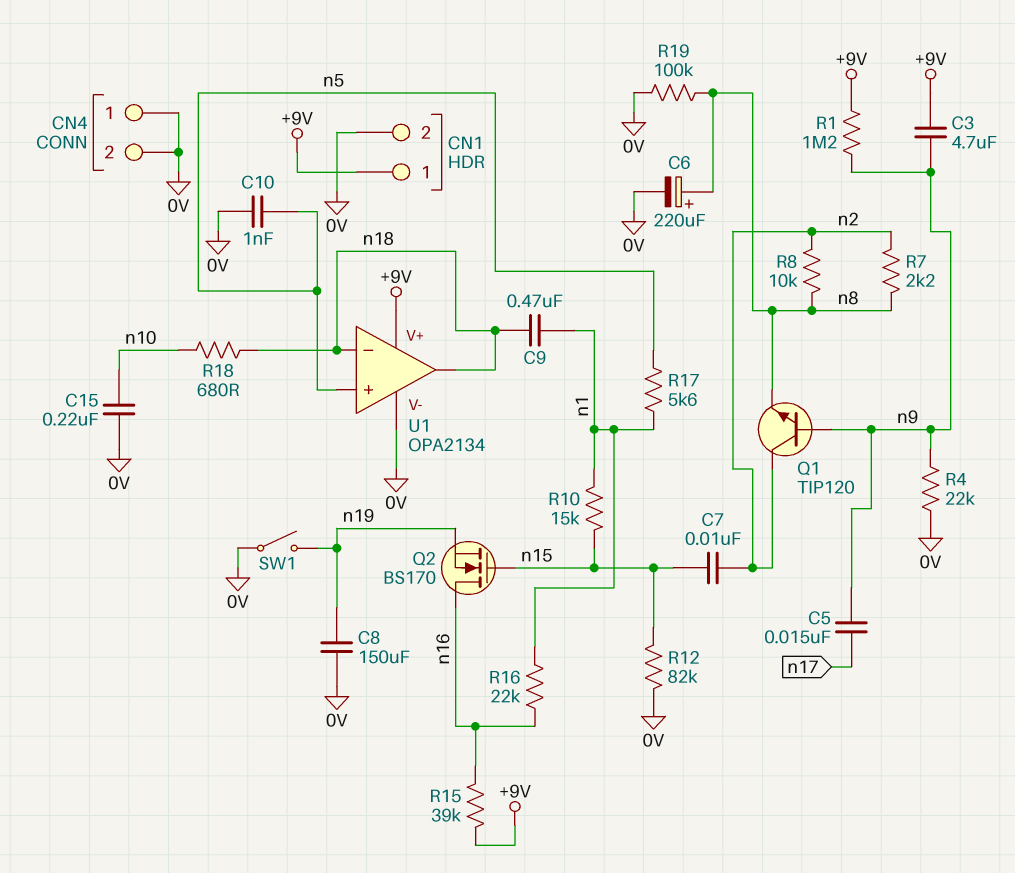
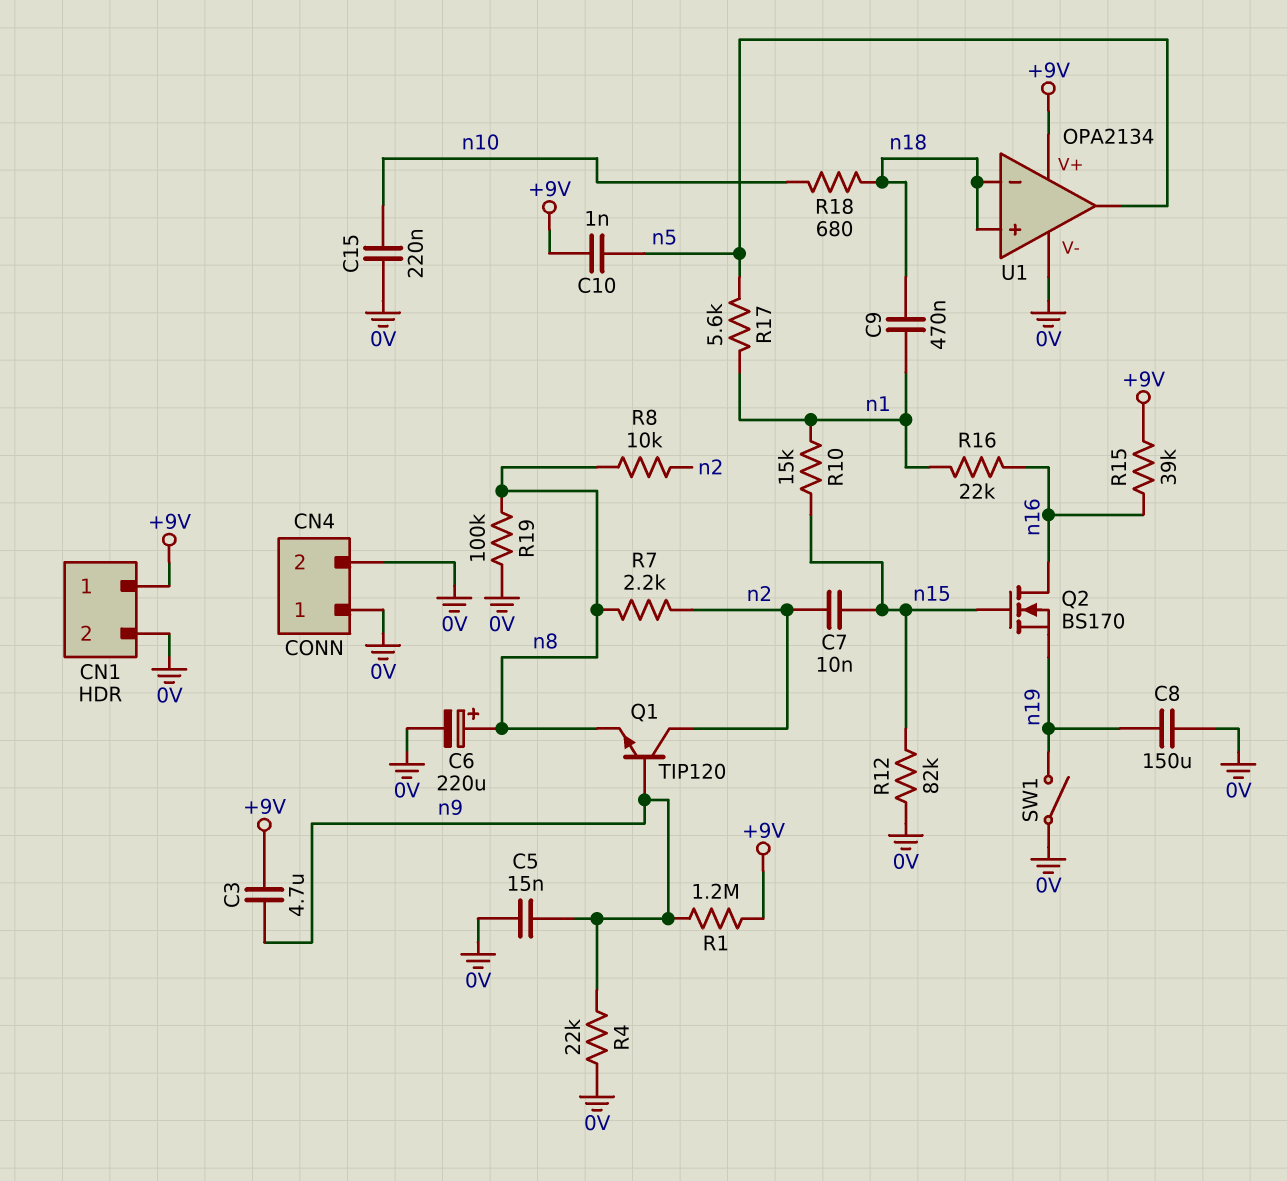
C5: 15nF (n9, n17) -> 15nF (0V, n9)
C10: 1nF (0V, n5) -> 1nF (+9V, n5)
U1 pin in+: n5 -> n18
U1 pin out: n18 -> n5

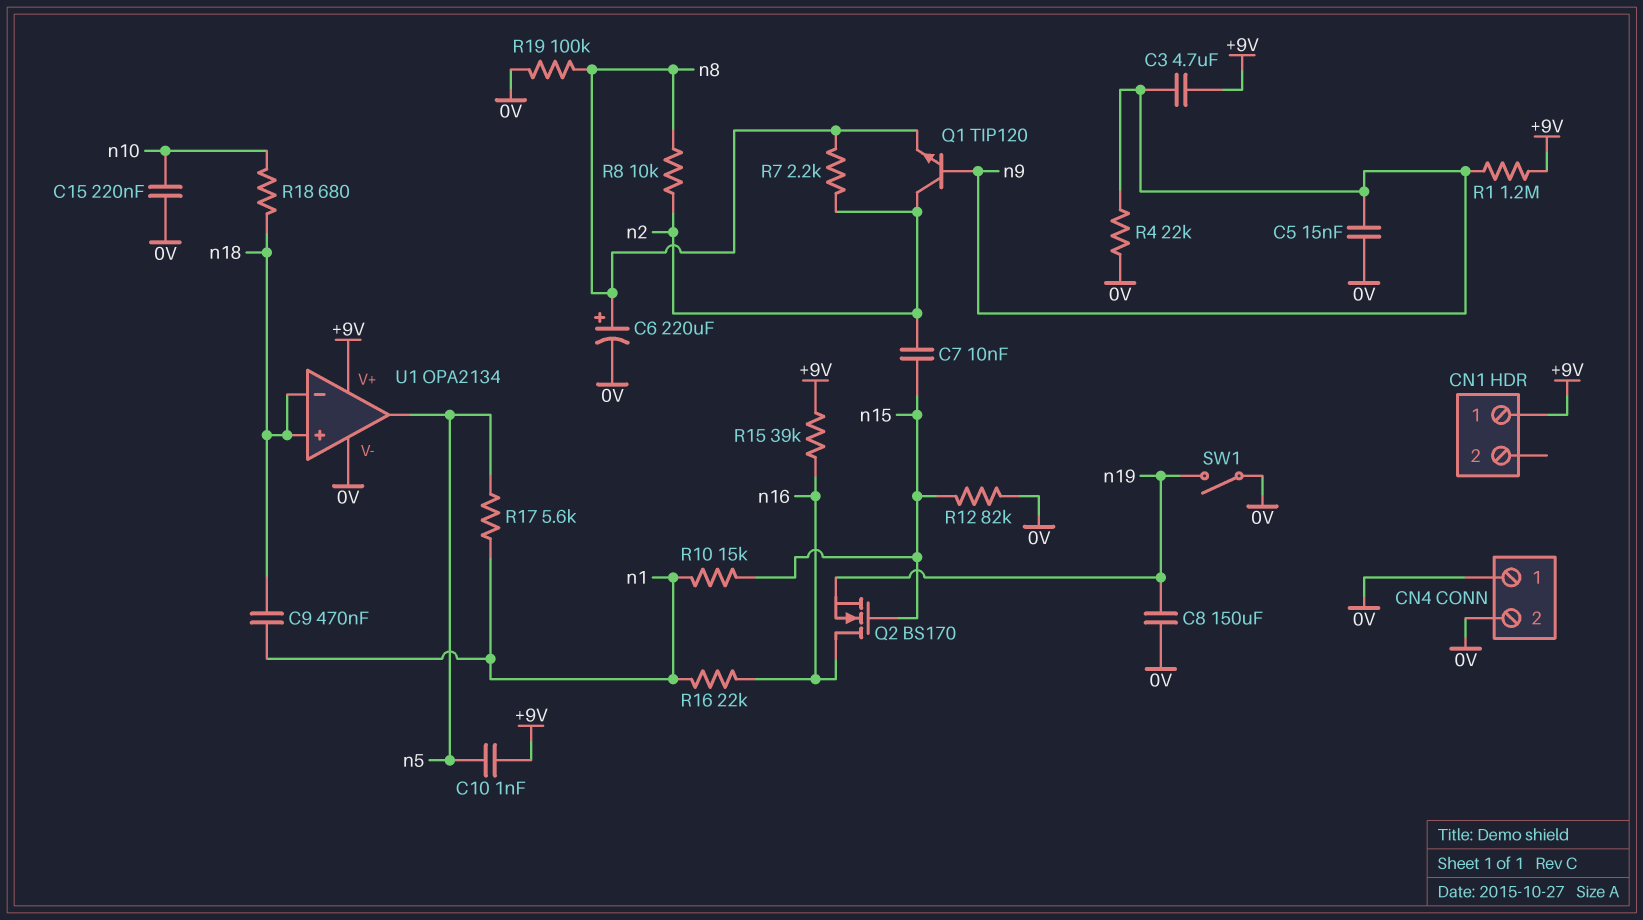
CN1 pin 2: 0V -> none

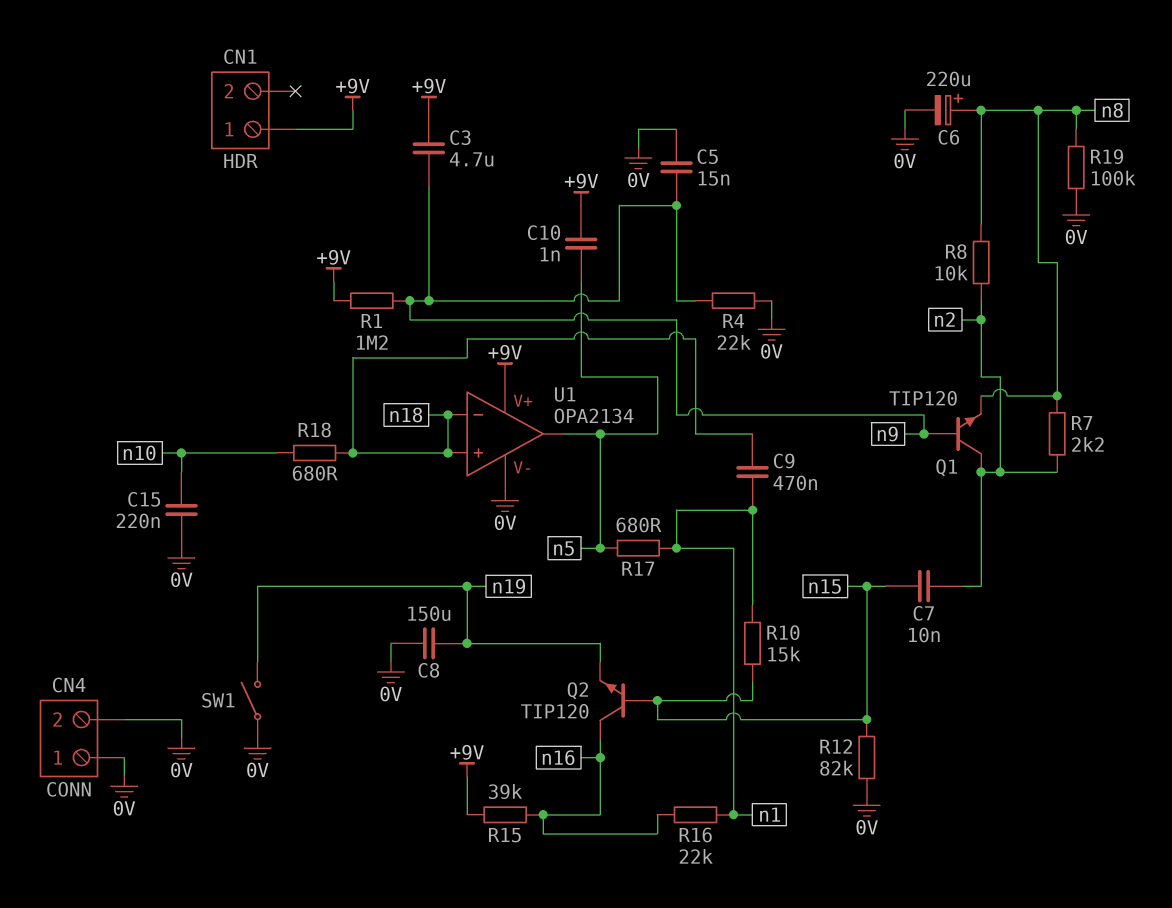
Q2: NMOS BS170 (G n15, D n16, S n19) -> NPN TIP120 (B n15, C n16, E n19)
R17: 5.6k (n1, n5) -> 680 (n1, n5)

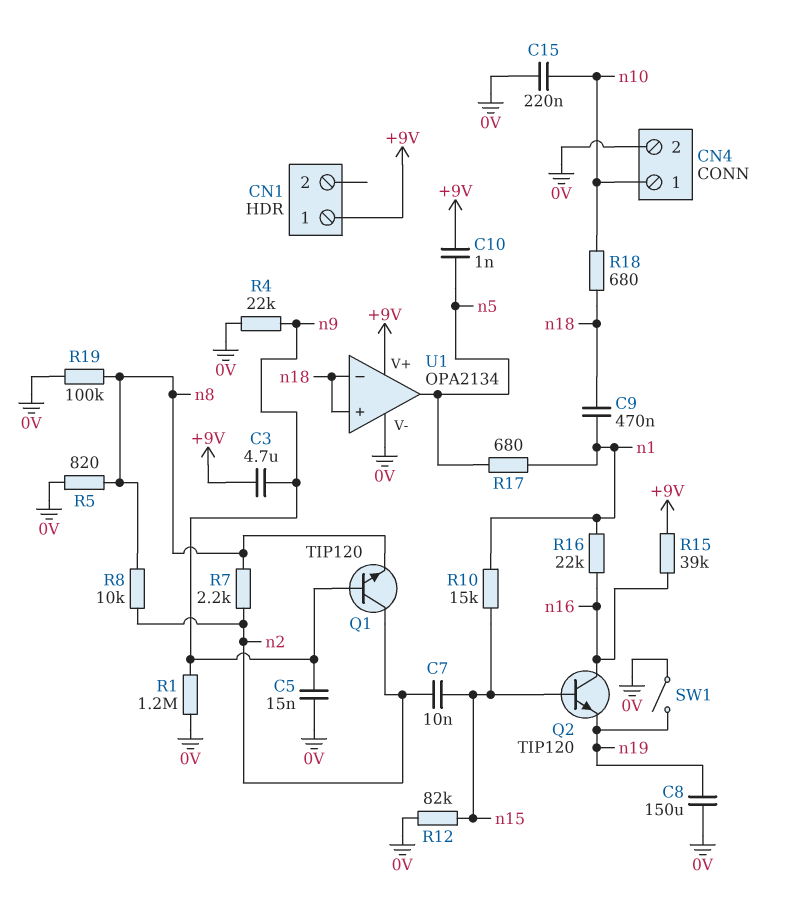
C6: 220uF (plus n8, minus 0V) -> none
CN4 pin 1: 0V -> n10
R1: 1.2M (+9V, n9) -> 1.2M (0V, n9)
R5: none -> 820 (0V, n8)

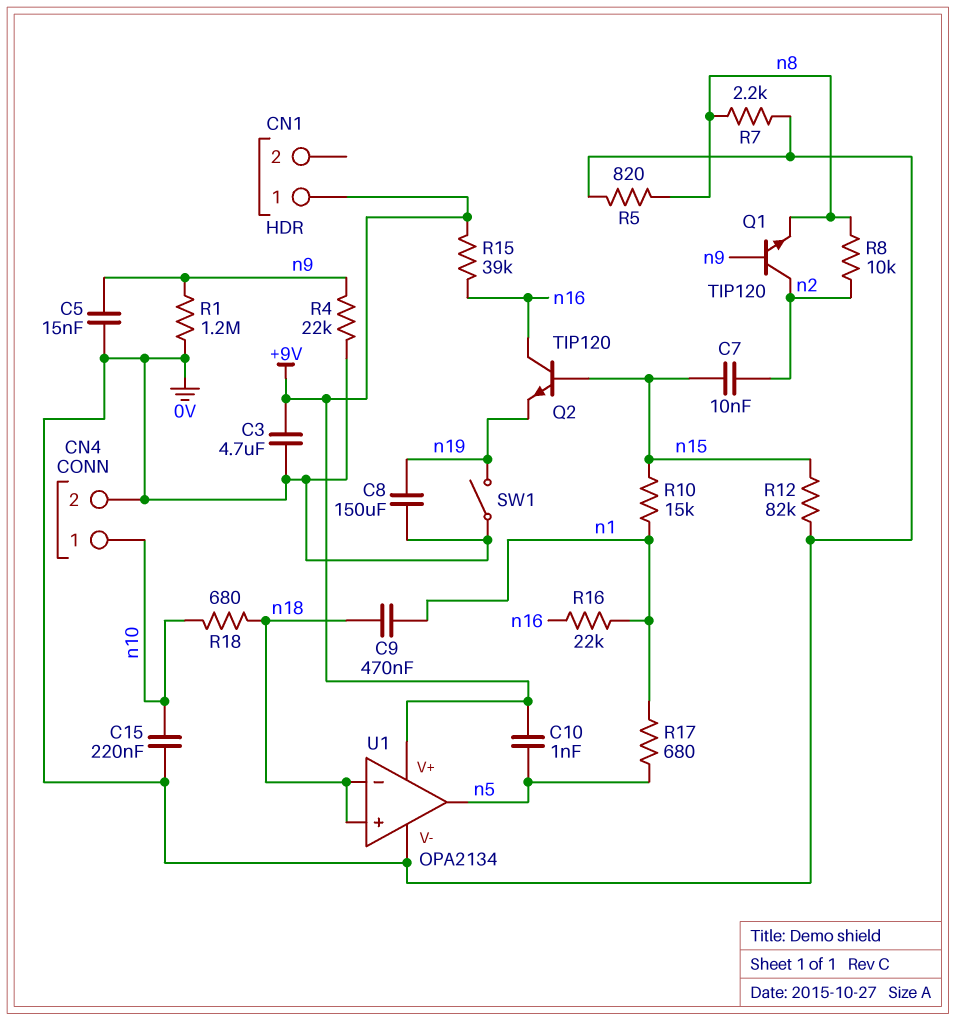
C3: 4.7uF (+9V, n9) -> 4.7uF (+9V, 0V)
R7: 2.2k (n2, n8) -> 2.2k (0V, n8)
R19: 100k (0V, n8) -> none

